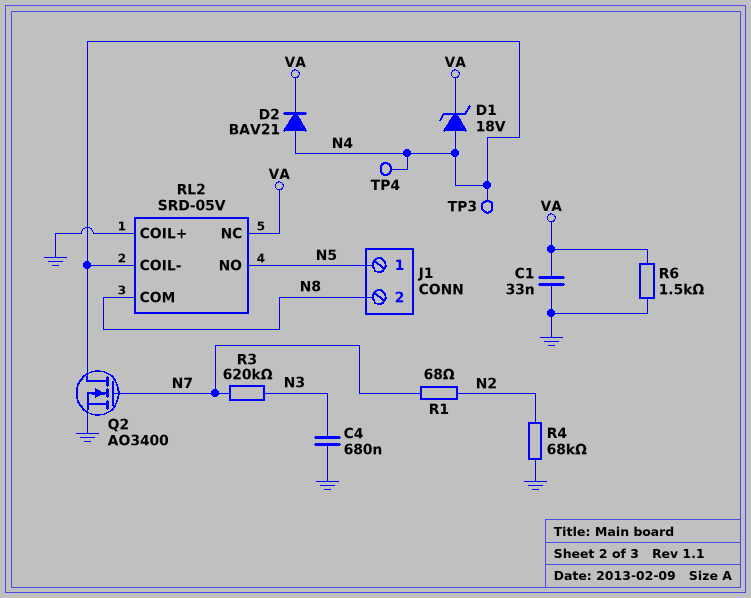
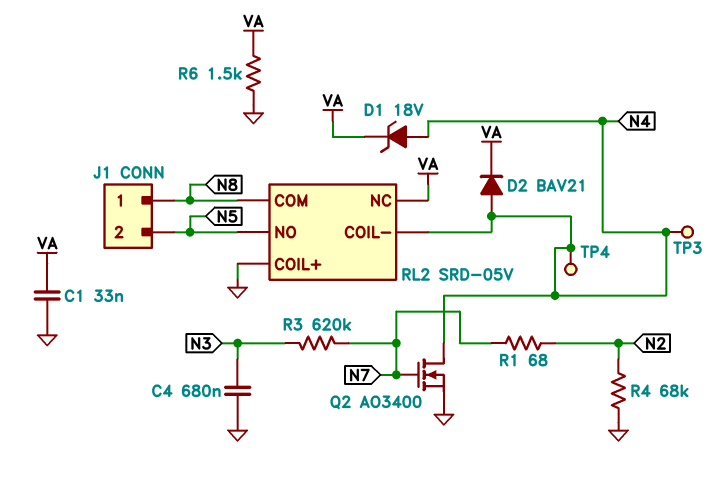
J1 pin 1: N5 -> N8
J1 pin 2: N8 -> N5

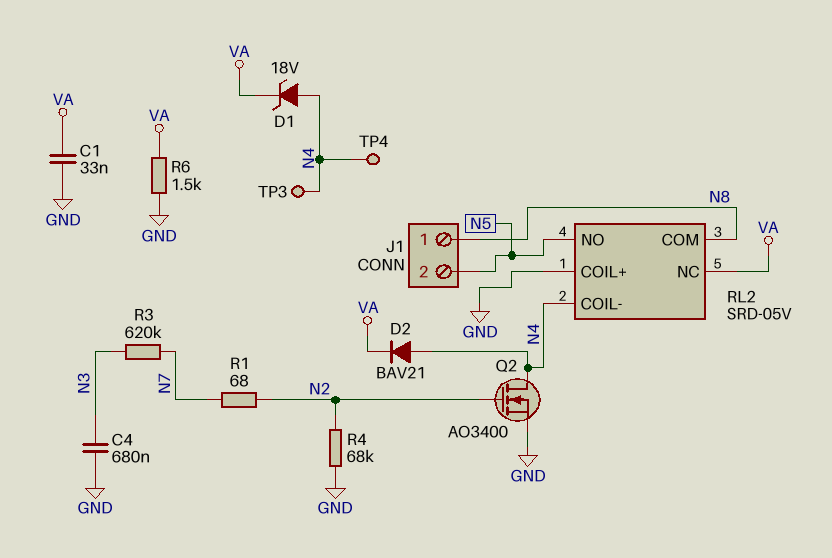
Q2: NMOS AO3400 (G N7, D N4, S GND) -> NMOS AO3400 (G N2, D N4, S GND)

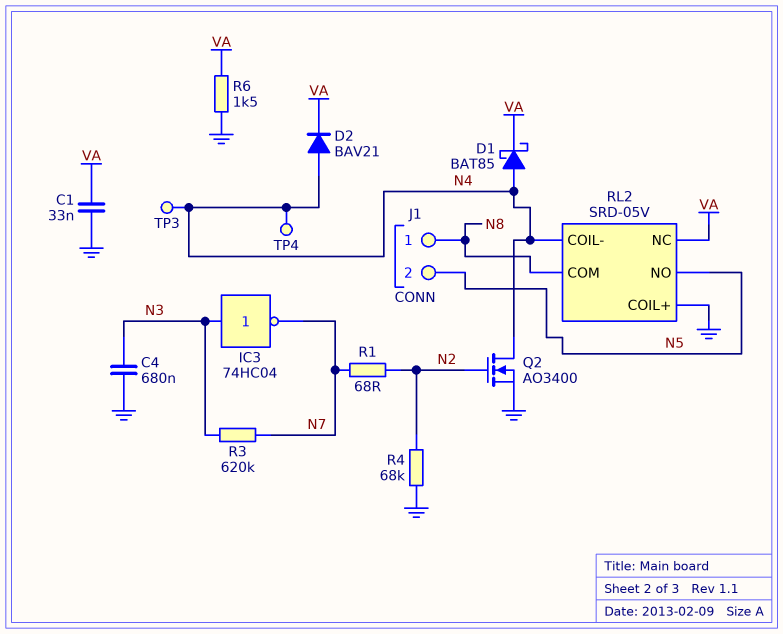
D1: zener 18V (A N4, K VA) -> schottky BAT85 (A N4, K VA)
IC3: none -> NOT 74HC04 (in N3, out N7)

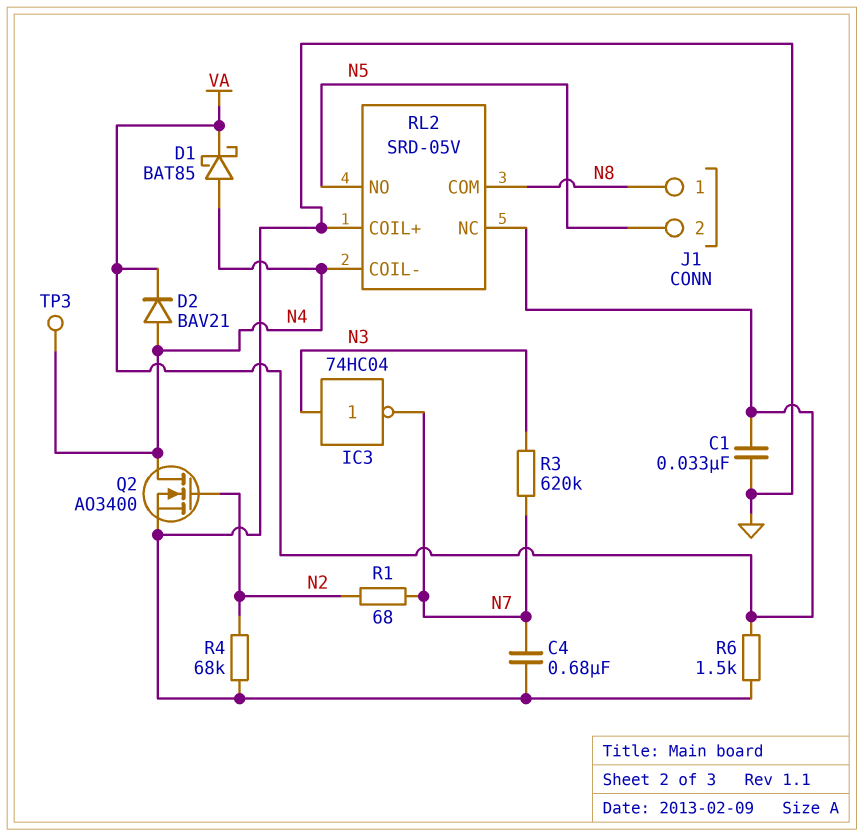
C4: 680nF (GND, N3) -> 680nF (GND, N7)
TP4: test point (N4) -> none

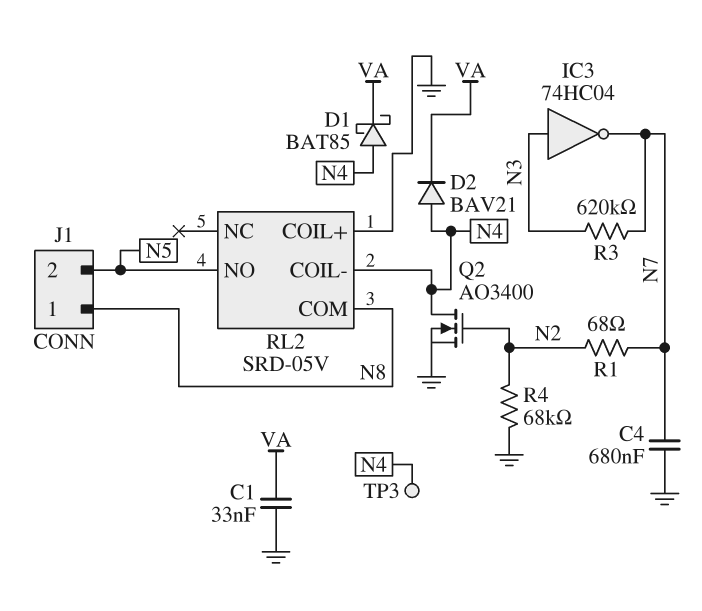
R6: 1.5k (GND, VA) -> none
RL2 pin NC: VA -> none

